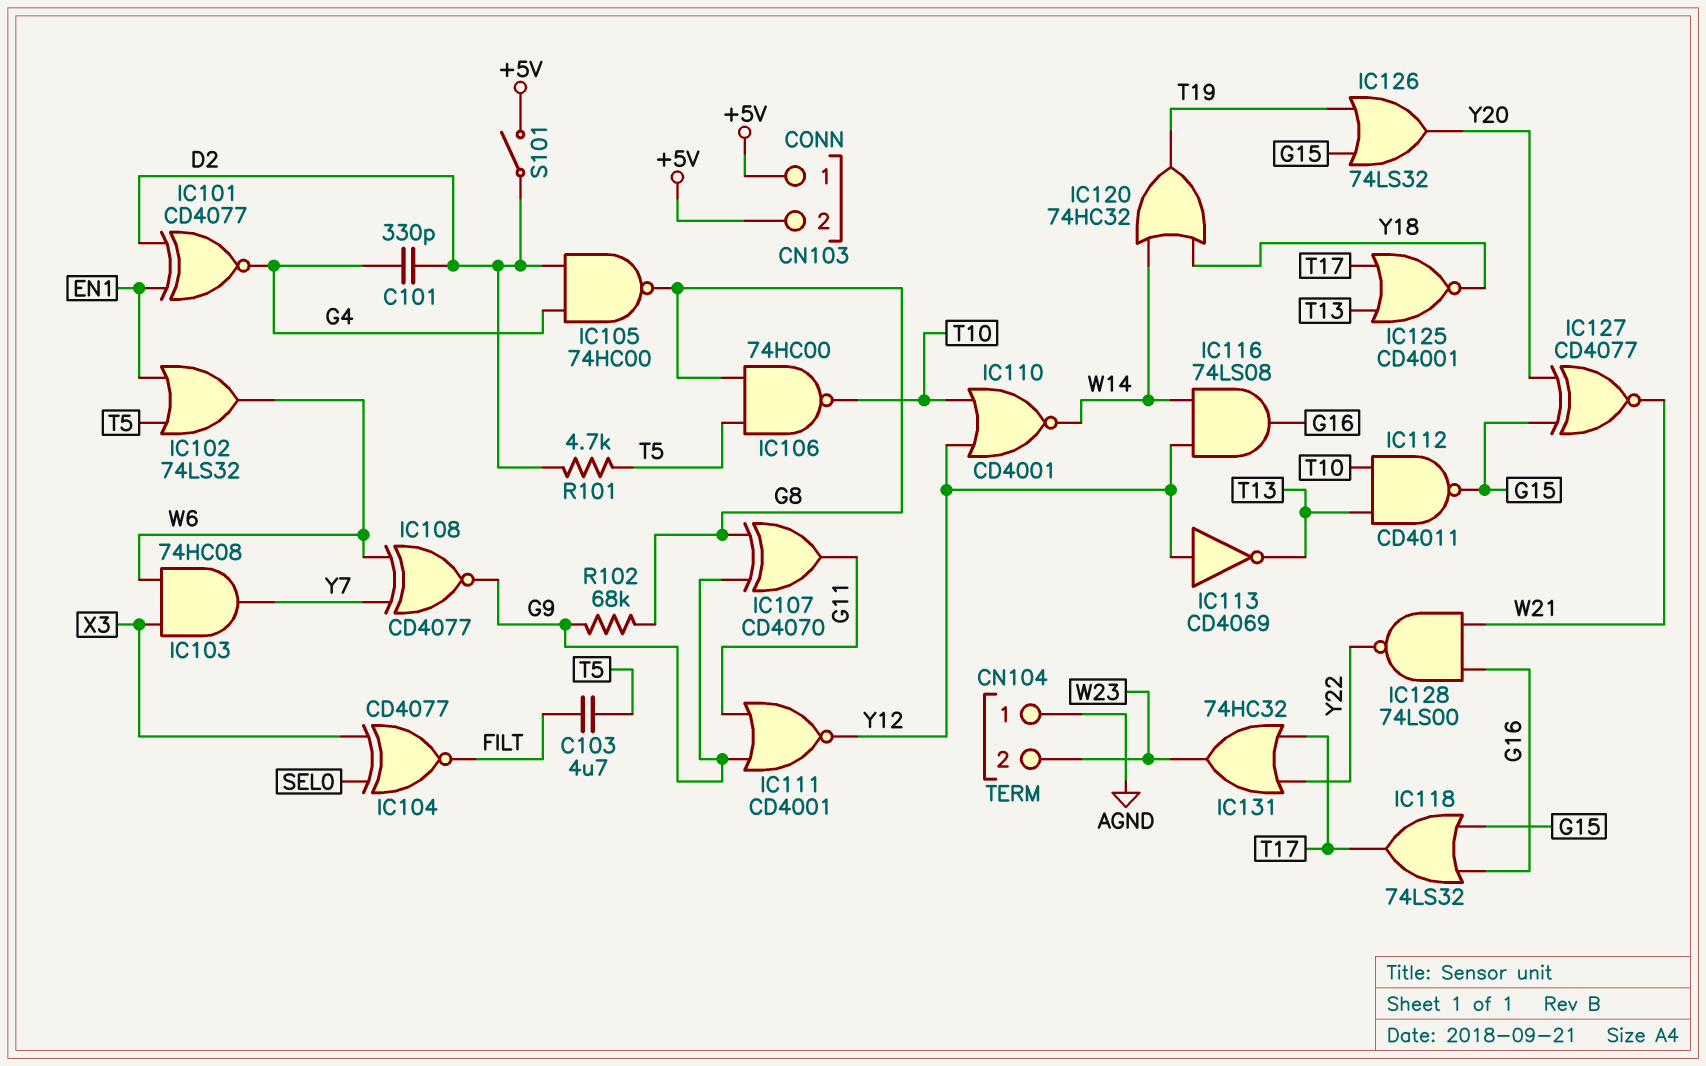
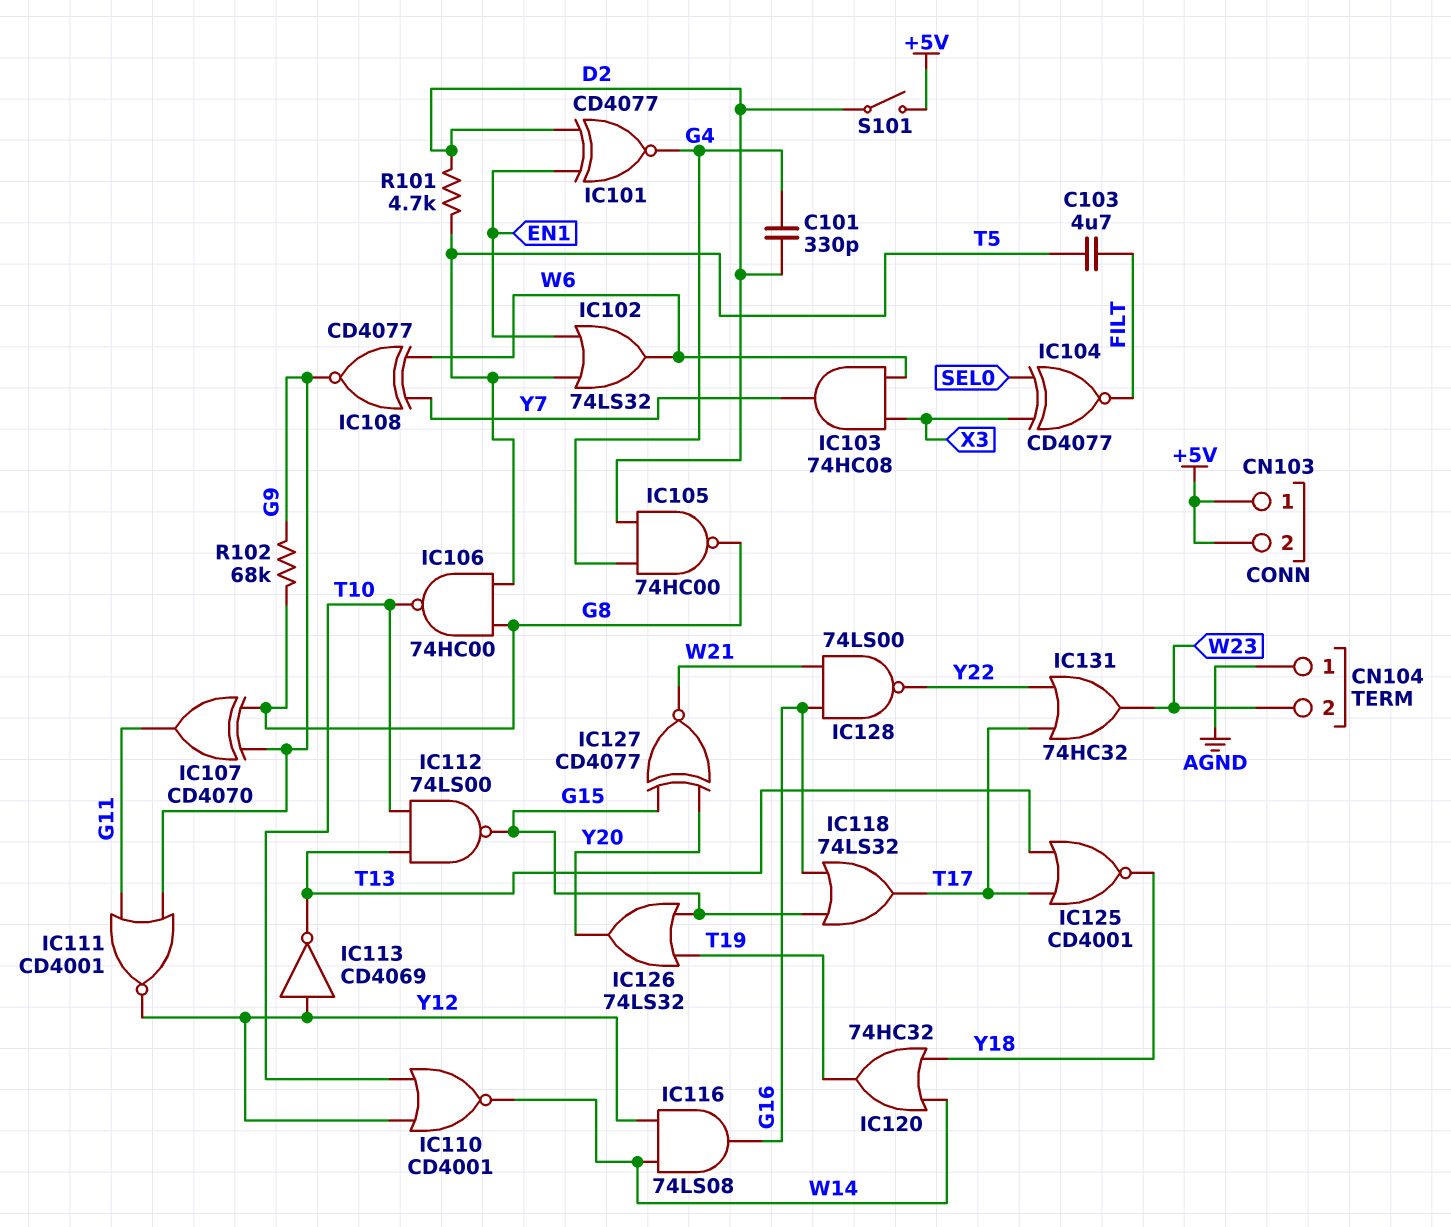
IC112: NAND CD4011 (in T10, in T13, out G15) -> NAND 74LS00 (in T10, in T13, out G15)

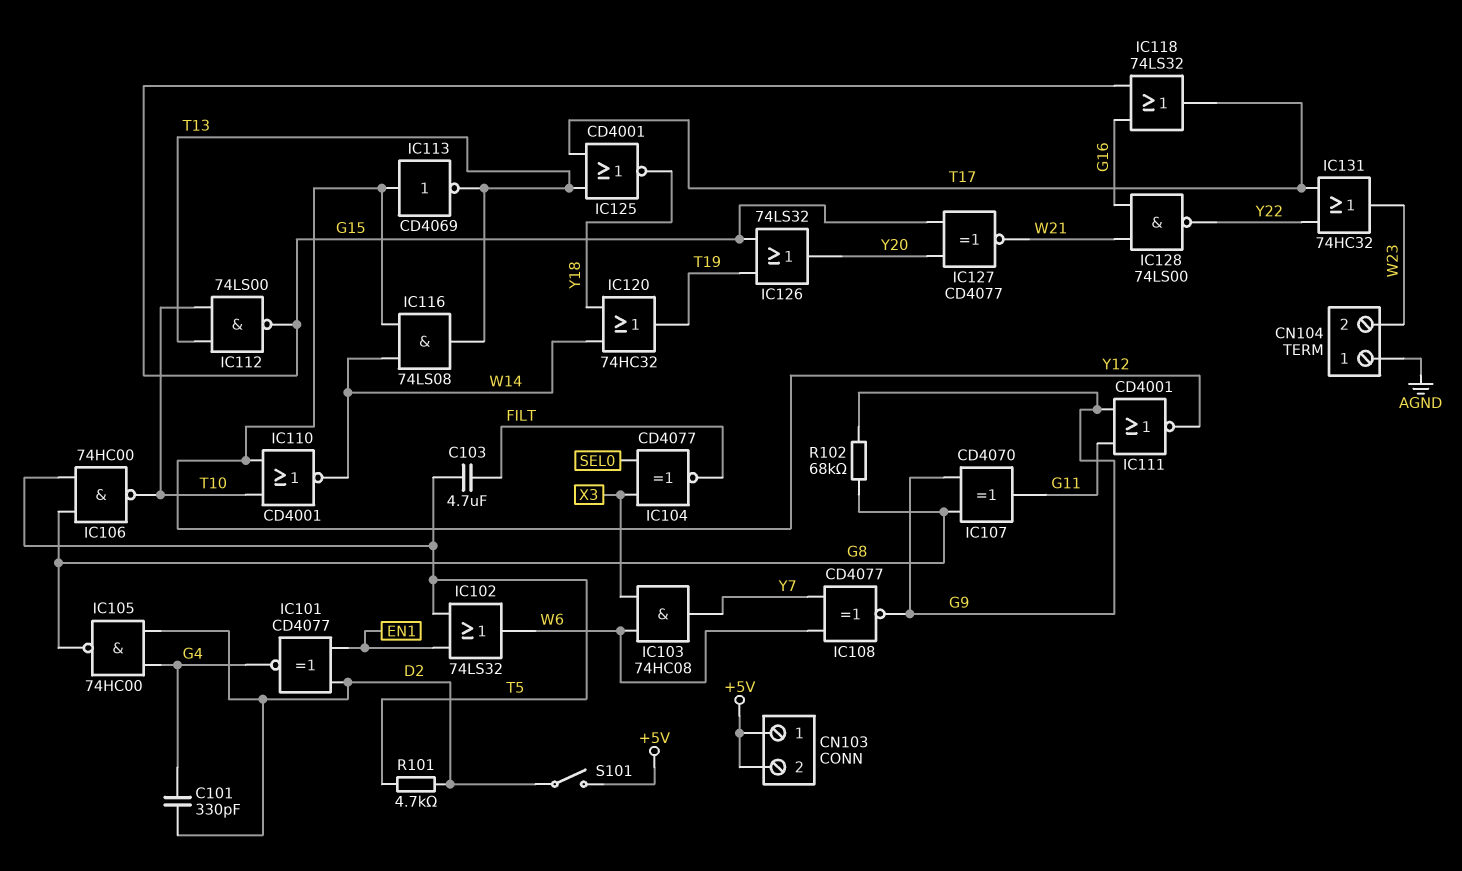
IC116: AND 74LS08 (in W14, in Y12, out G16) -> AND 74LS08 (in W14, in Y12, out T13)

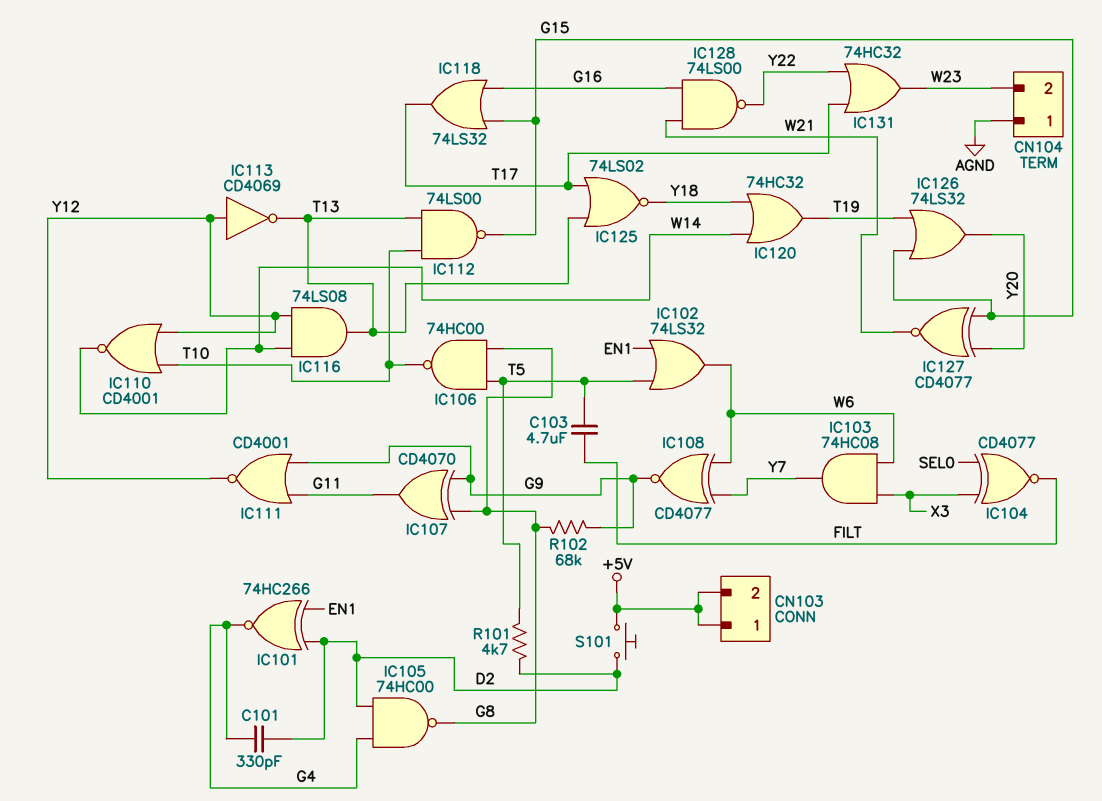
IC101: XNOR CD4077 (in D2, in EN1, out G4) -> XNOR 74HC266 (in D2, in EN1, out G4)
IC125: NOR CD4001 (in T13, in T17, out Y18) -> NOR 74LS02 (in T13, in T17, out Y18)
S101: switch (+5V, D2) -> button (+5V, D2)

